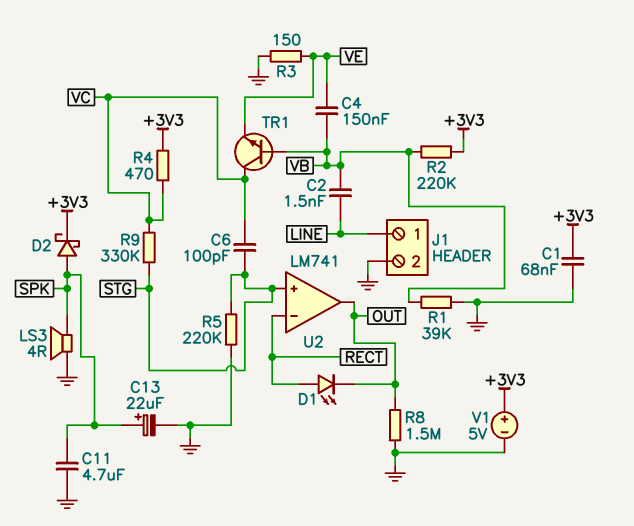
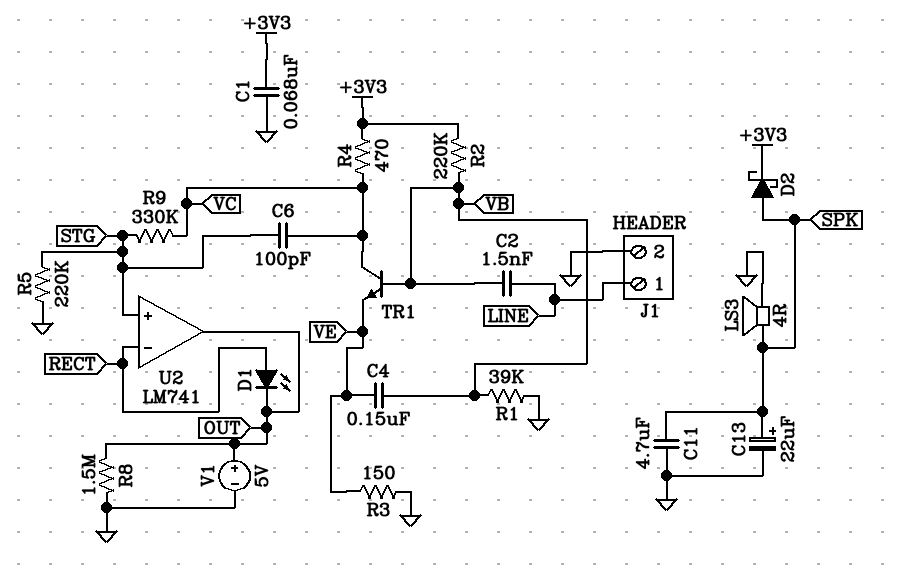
V1: 5V (plus +3V3, minus GND) -> 5V (plus OUT, minus GND)

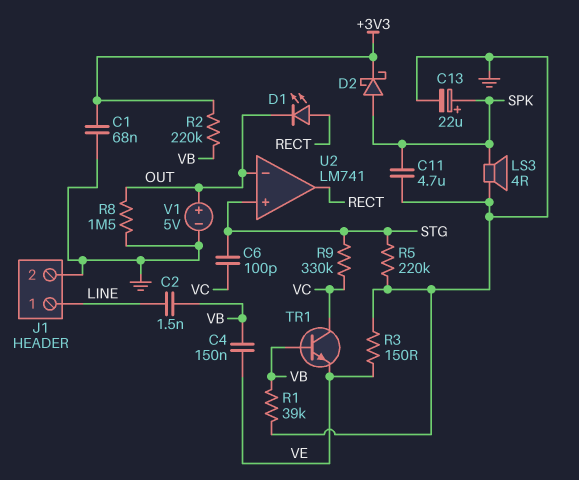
R4: 470 (+3V3, VC) -> none
U2 pin in-: RECT -> OUT
U2 pin out: OUT -> RECT

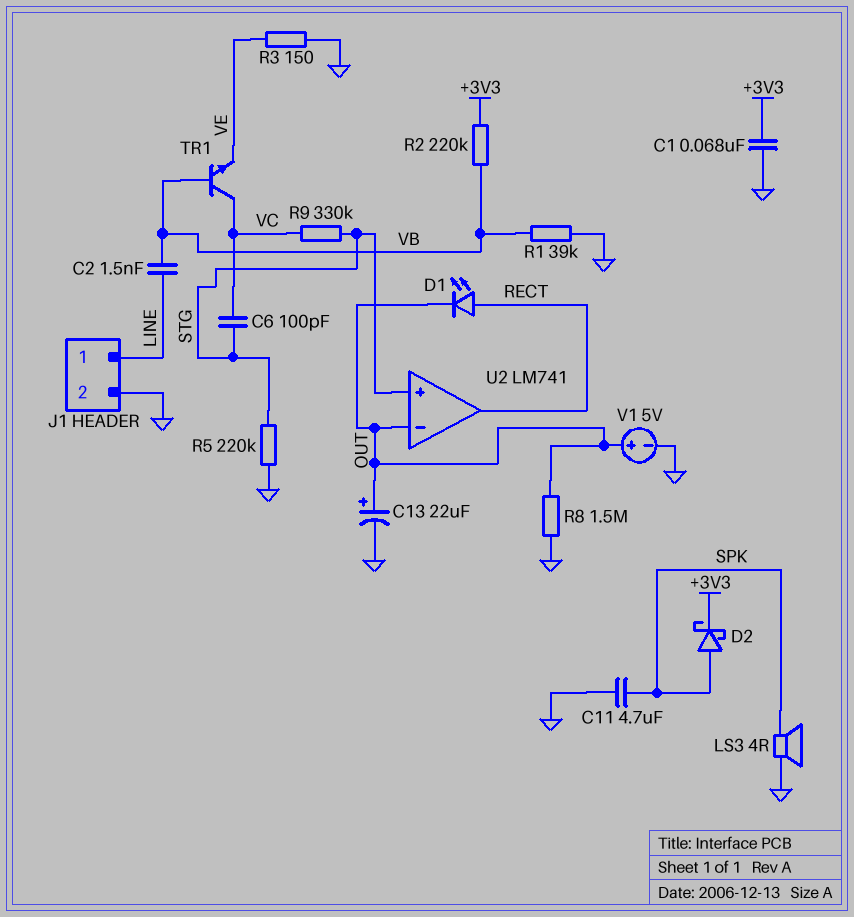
C4: 150nF (VB, VE) -> none
C13: 22uF (plus SPK, minus GND) -> 22uF (plus OUT, minus GND)

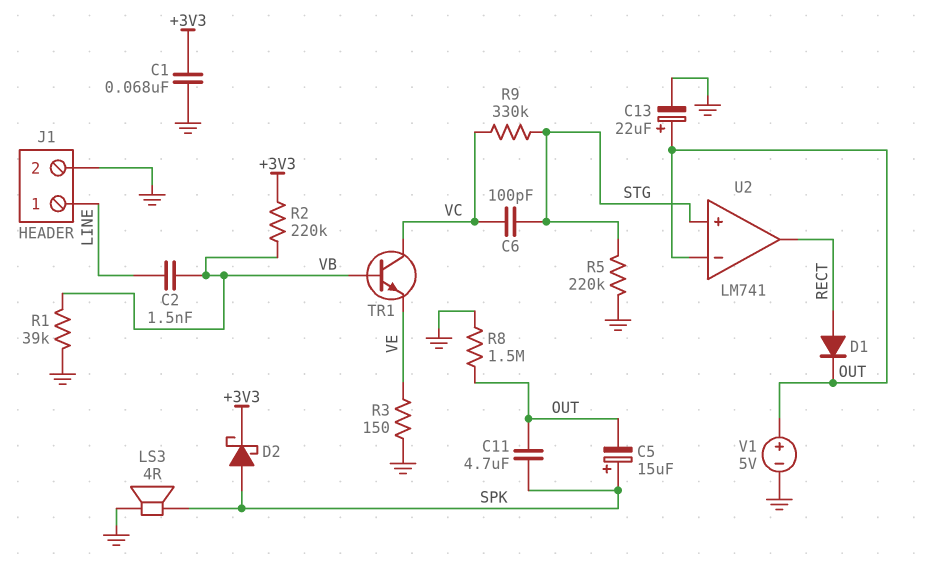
C5: none -> 15uF (plus SPK, minus OUT)
C11: 4.7uF (GND, SPK) -> 4.7uF (OUT, SPK)
D1: LED (A RECT, K OUT) -> diode (A RECT, K OUT)

